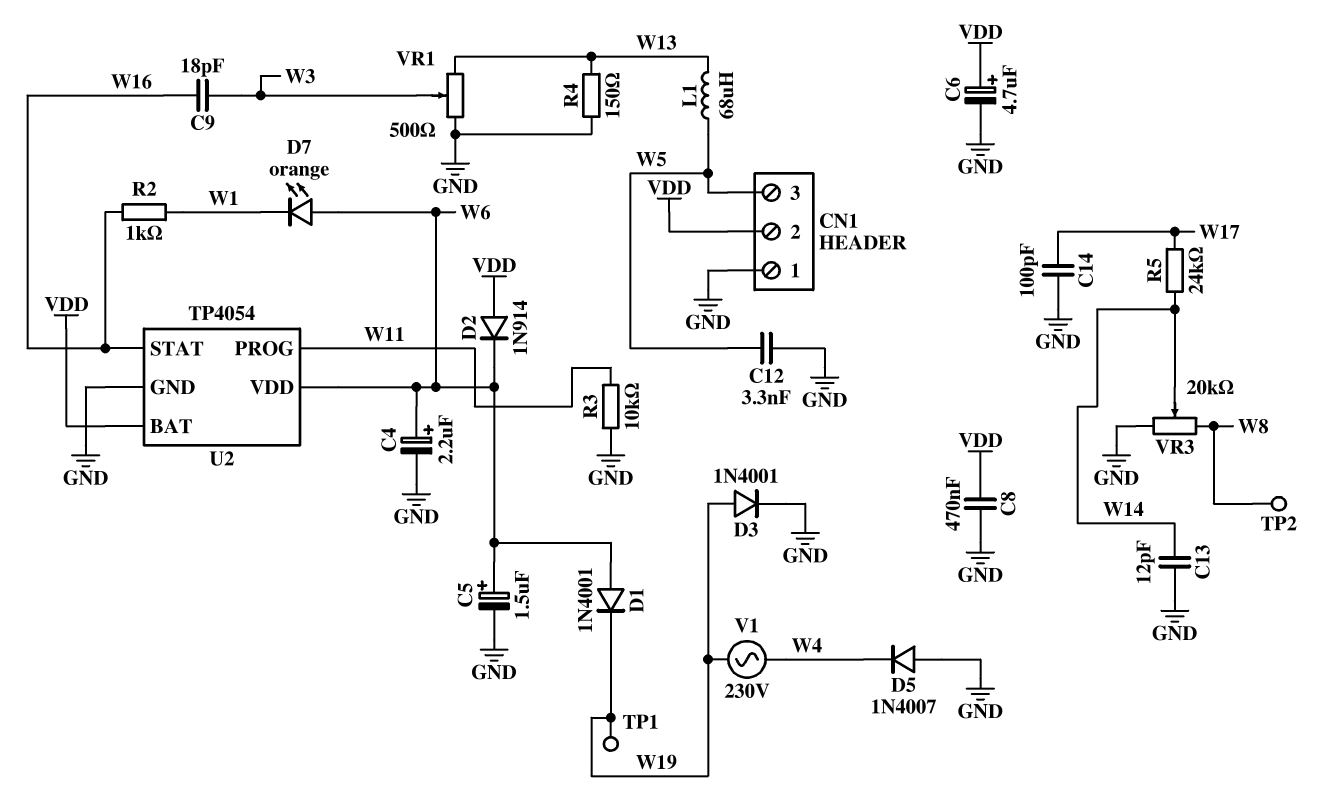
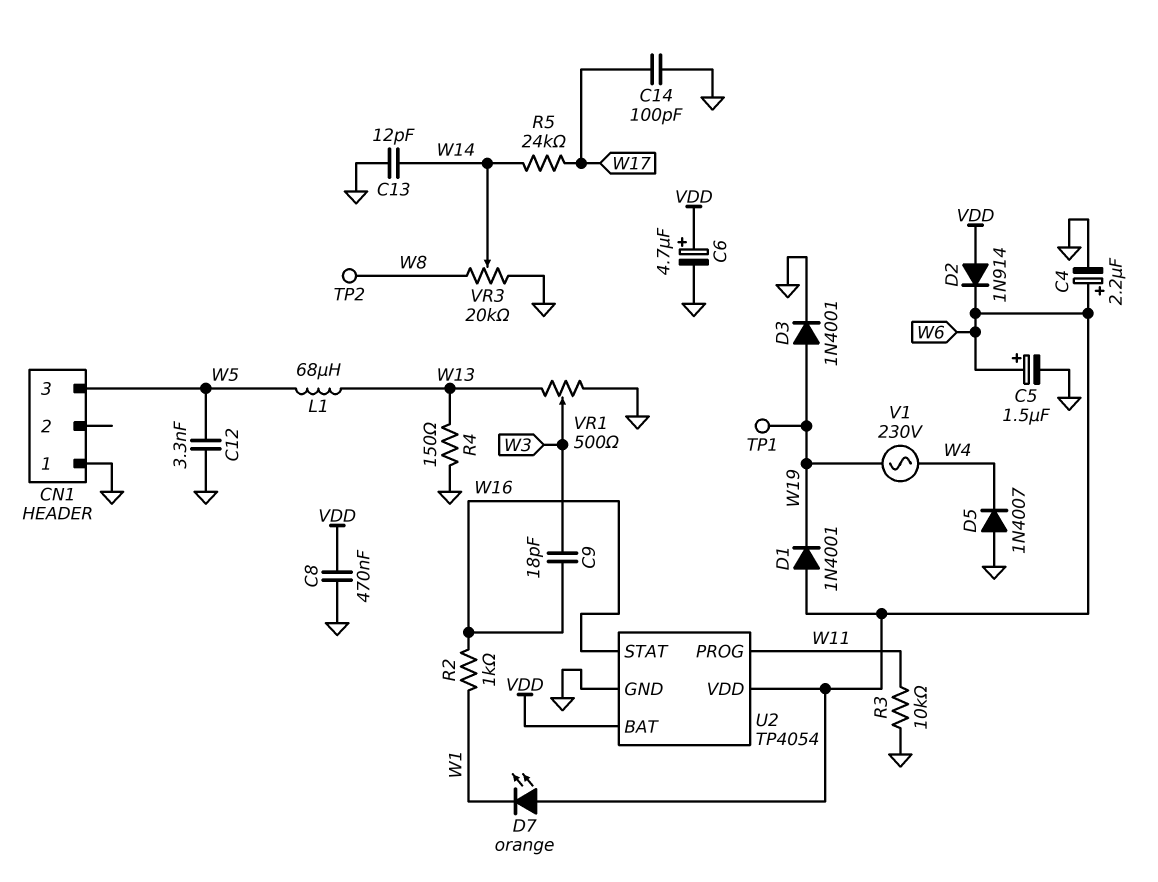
CN1 pin 2: VDD -> none

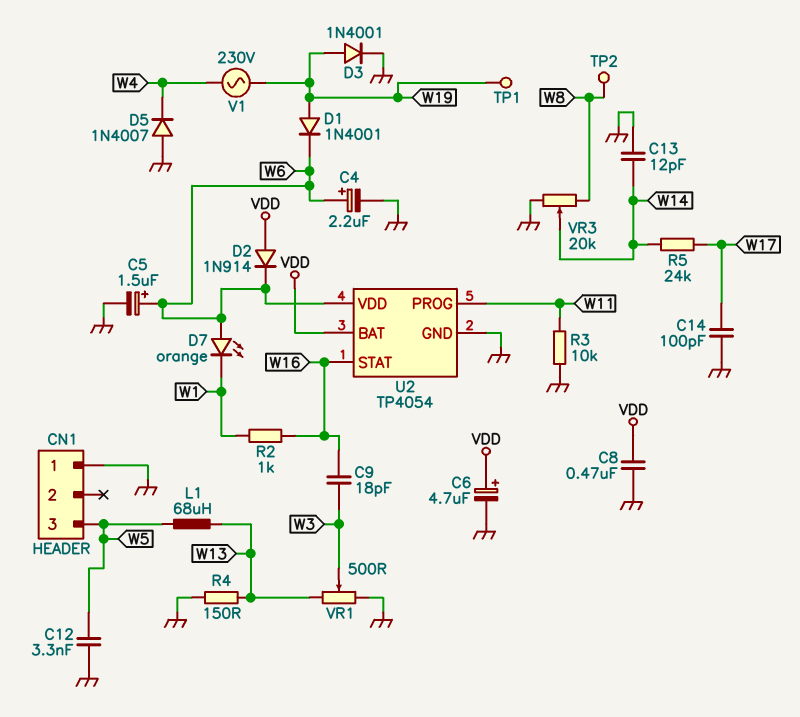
D1: diode 1N4001 (A W6, K W19) -> diode 1N4001 (A W19, K W6)

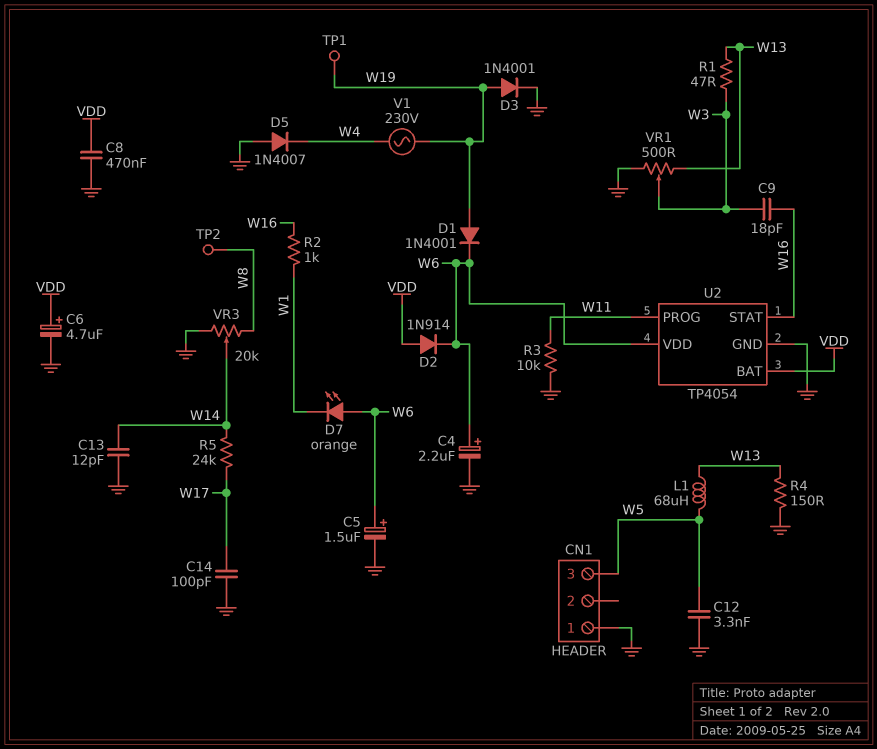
R1: none -> 47 (W3, W13)

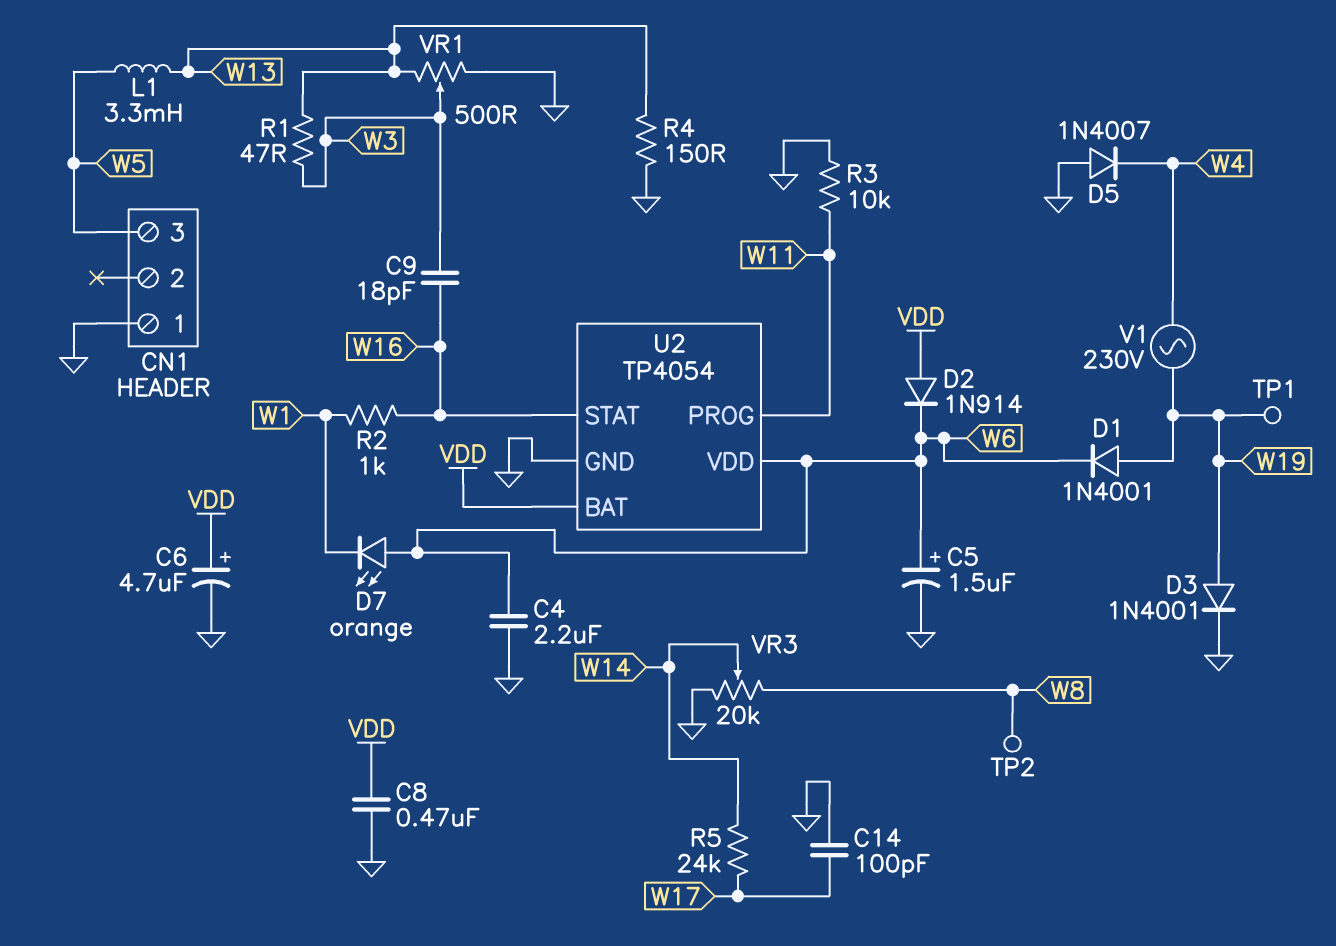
C4: 2.2uF (plus W6, minus GND) -> 2.2uF (GND, W6)
C12: 3.3nF (GND, W5) -> none
C13: 12pF (GND, W14) -> none
L1: 68uH (W5, W13) -> 3.3mH (W5, W13)

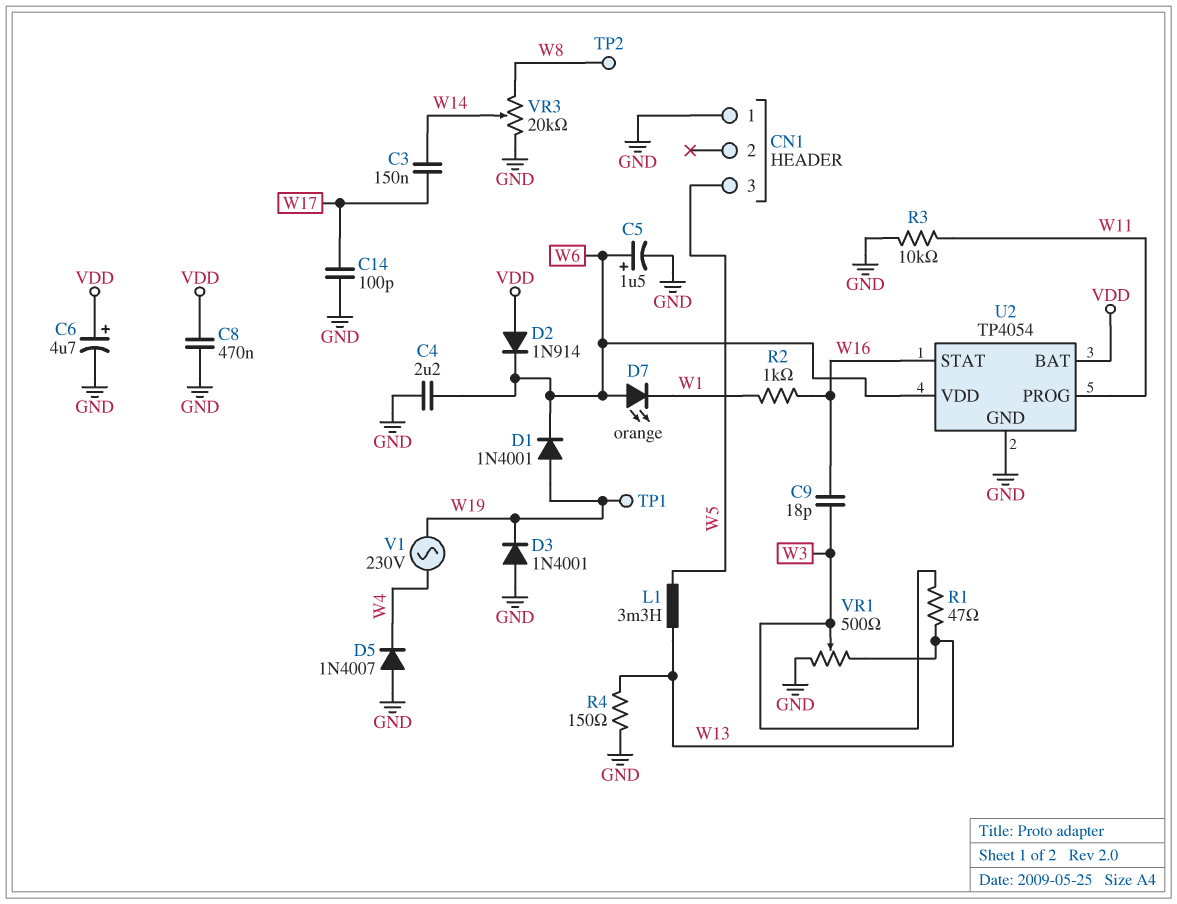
C3: none -> 150nF (W14, W17)
D3: diode 1N4001 (A W19, K GND) -> diode 1N4001 (A GND, K W19)
R5: 24k (W14, W17) -> none

